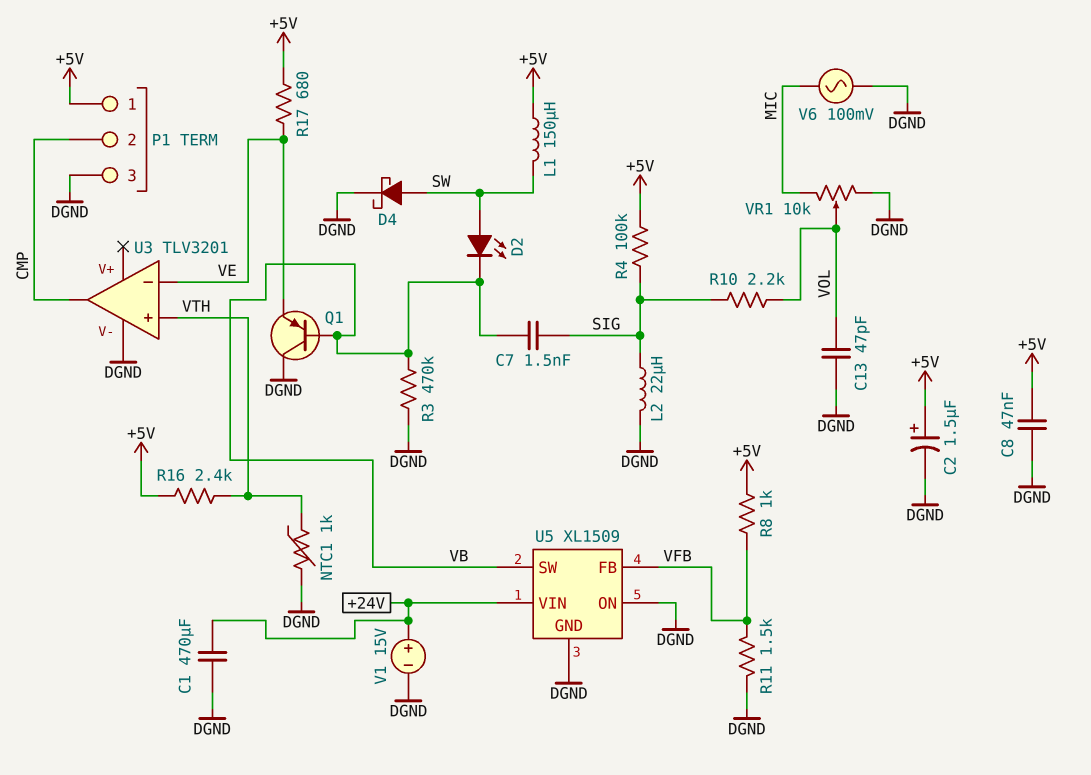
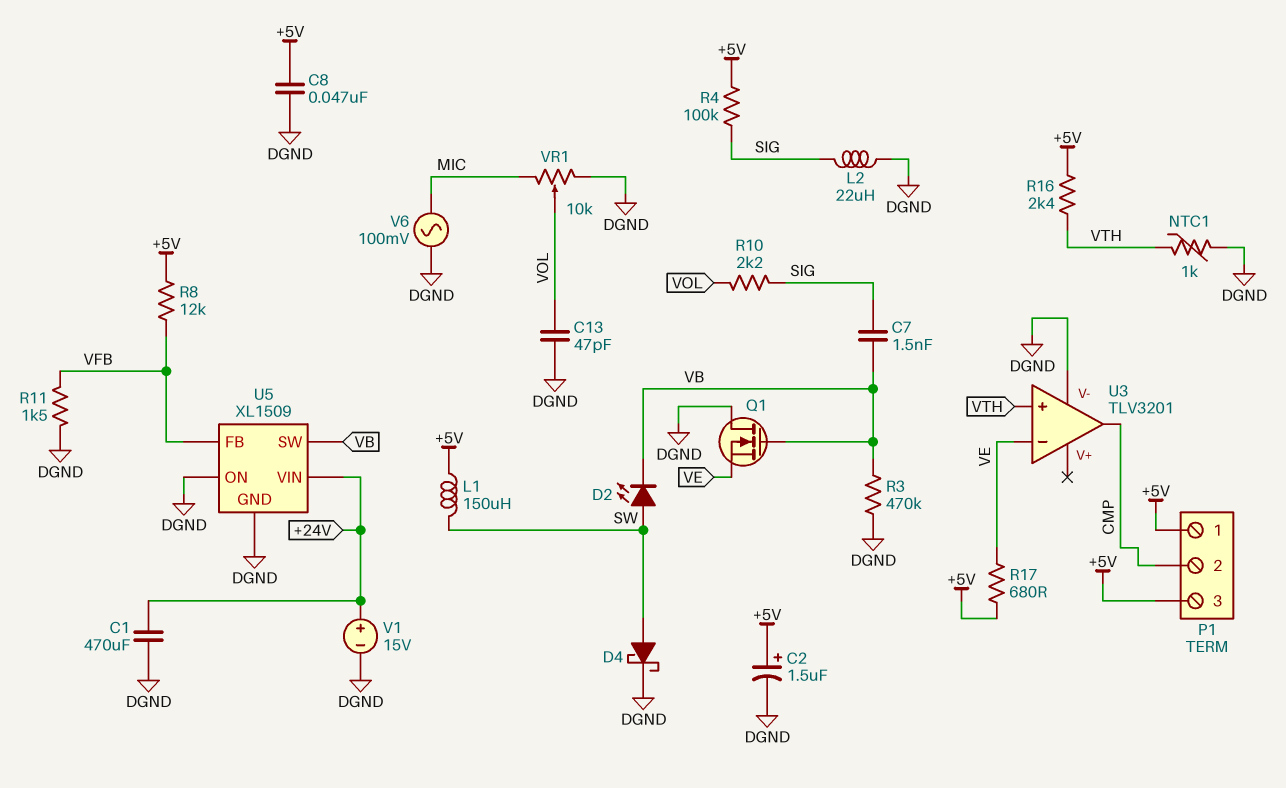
P1 pin 3: DGND -> +5V
Q1: PNP (B VB, C DGND, E VE) -> NMOS (G VB, D DGND, S VE)
R8: 1k (+5V, VFB) -> 12k (+5V, VFB)

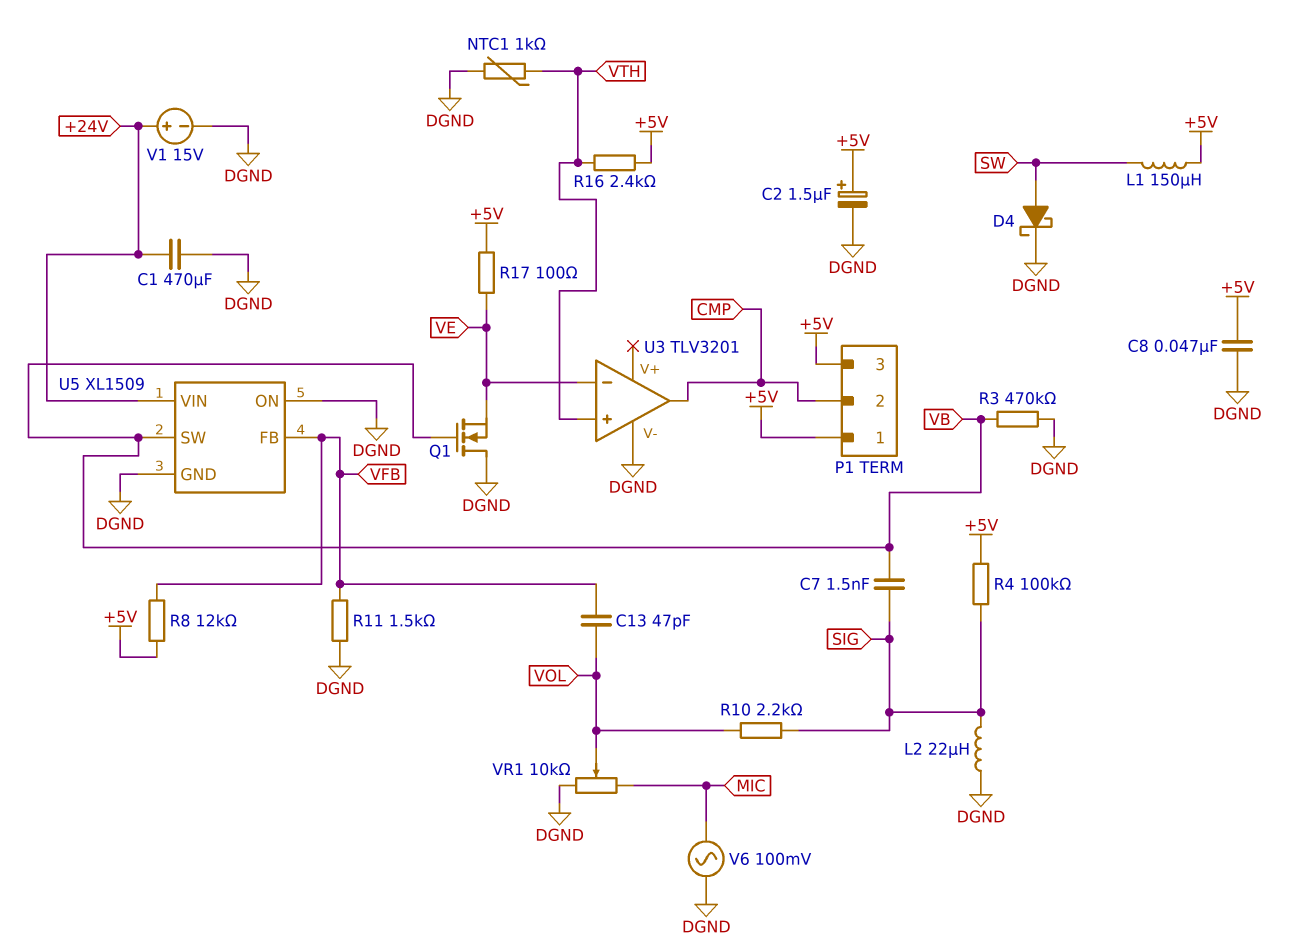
C13: 47pF (DGND, VOL) -> 47pF (VFB, VOL)
D2: LED (A SW, K VB) -> none
R17: 680 (+5V, VE) -> 100 (+5V, VE)

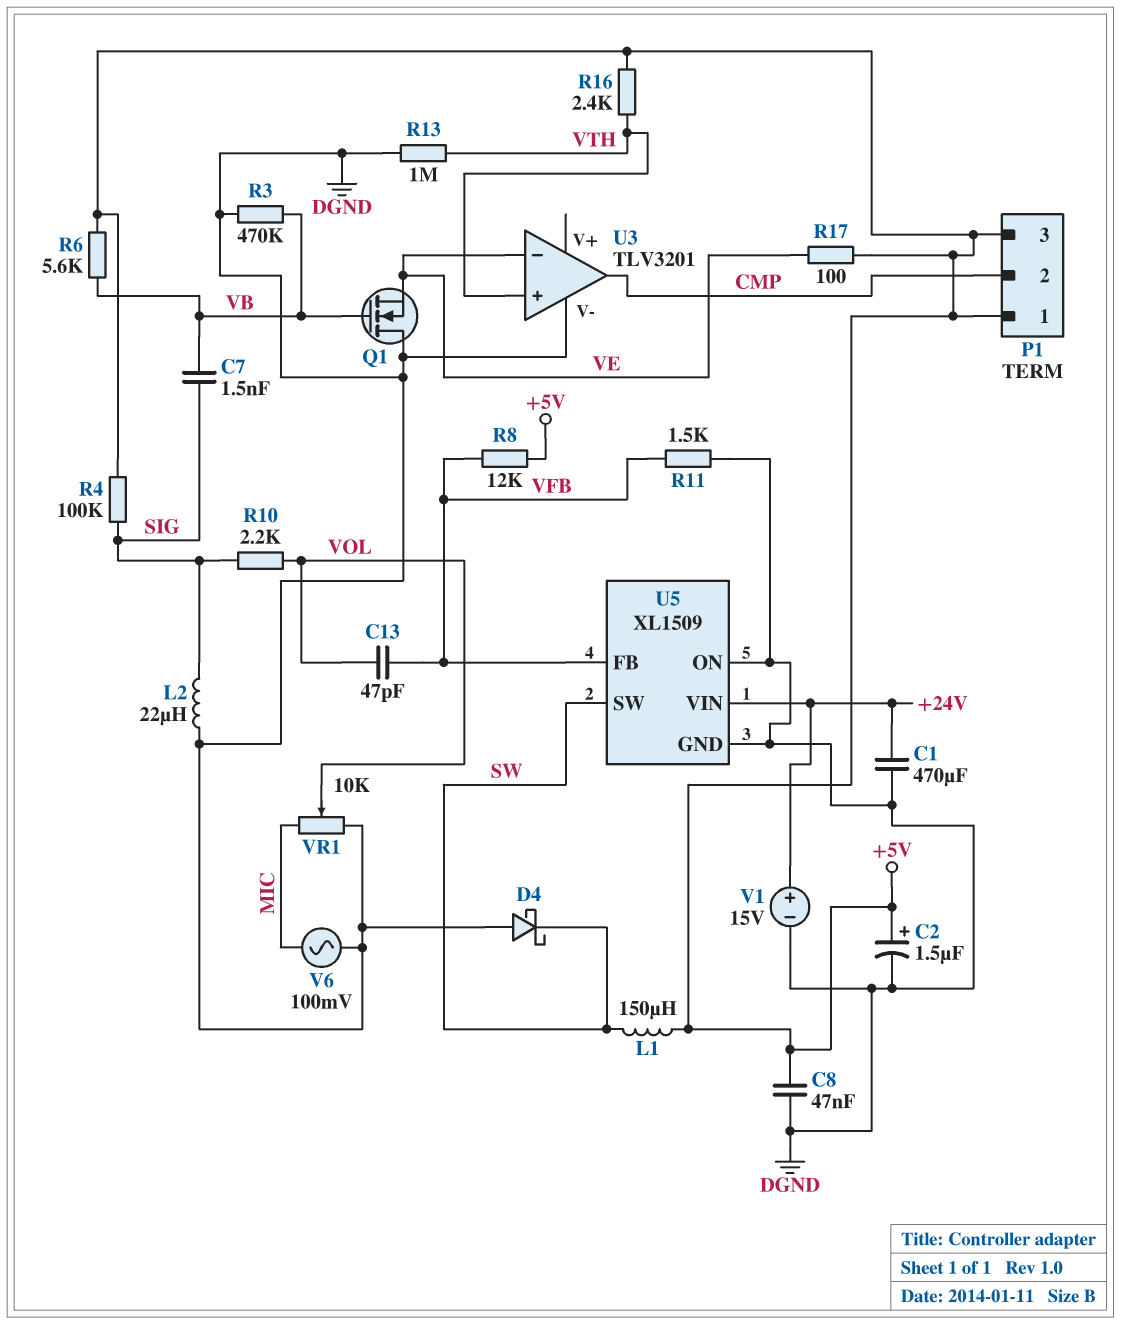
D4: schottky (A SW, K DGND) -> schottky (A DGND, K SW)
NTC1: 1k (DGND, VTH) -> none
R6: none -> 5.6k (+5V, VB)
R13: none -> 1M (DGND, VTH)
U5 pin SW: VB -> SW

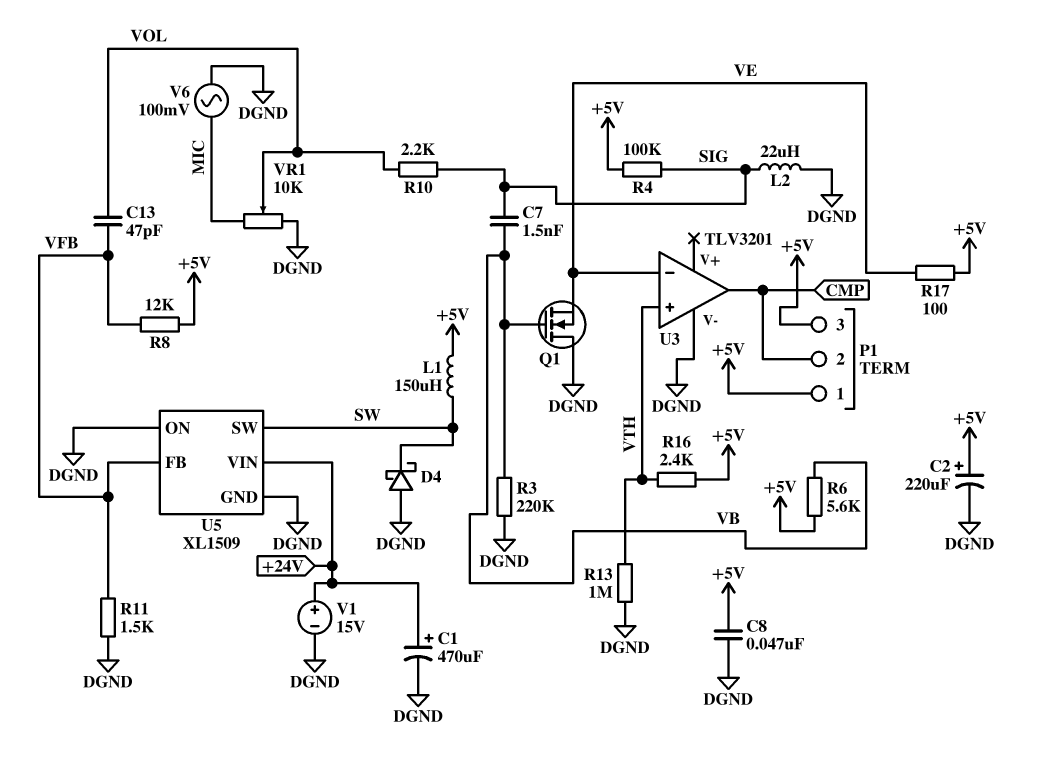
C1: 470uF (+24V, DGND) -> 470uF (plus +24V, minus DGND)
C2: 1.5uF (plus +5V, minus DGND) -> 220uF (plus +5V, minus DGND)
R3: 470k (DGND, VB) -> 220k (DGND, VB)

